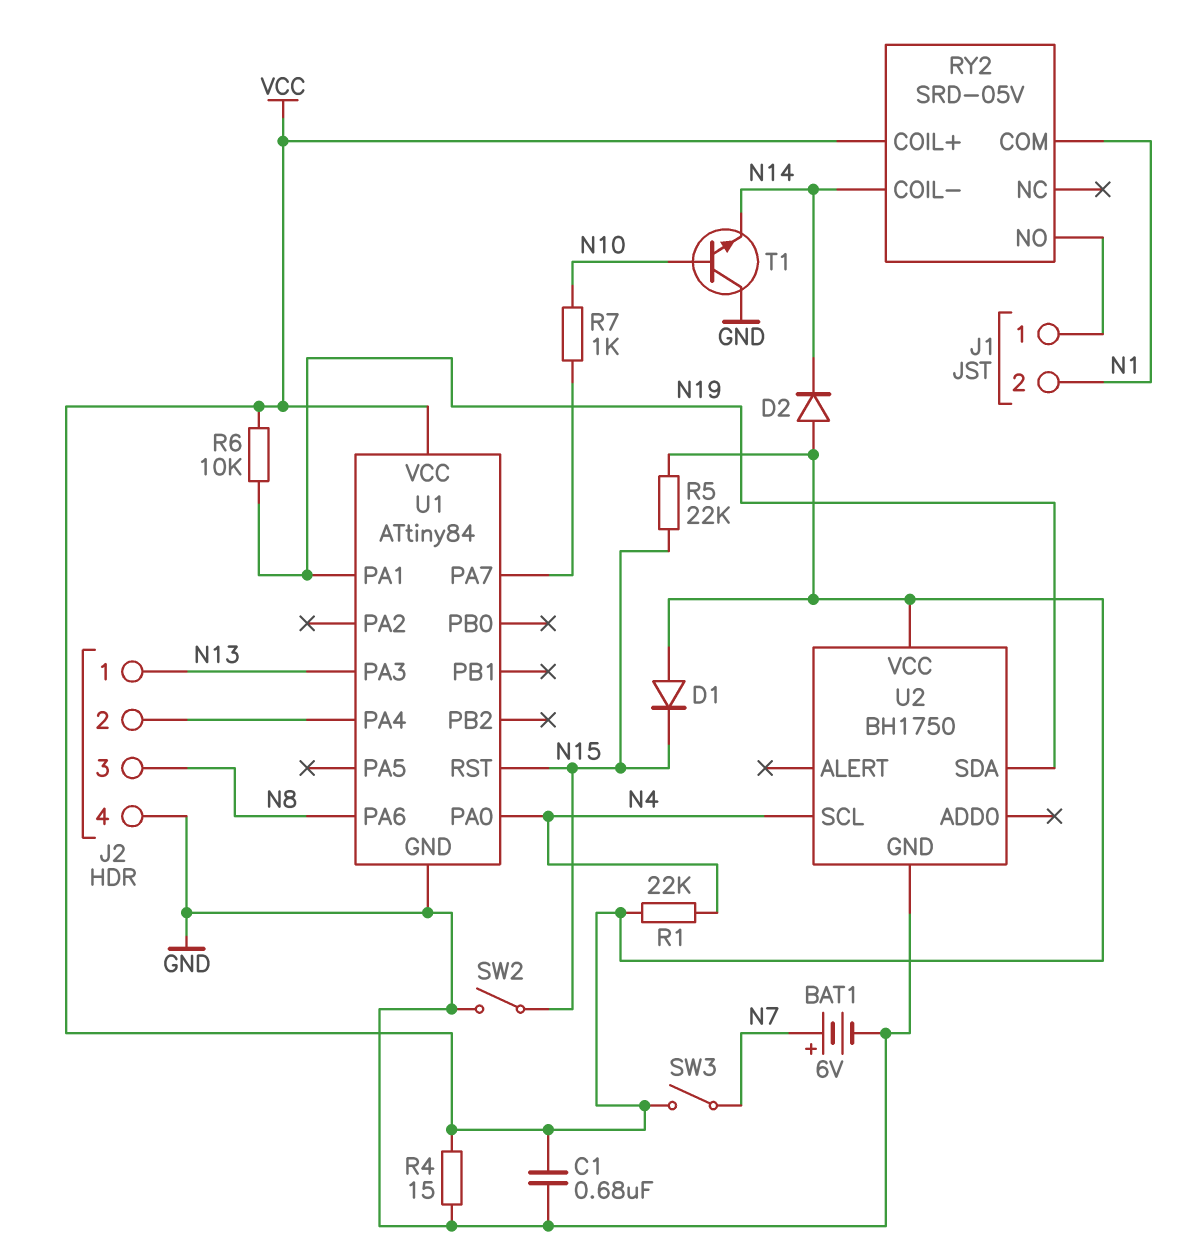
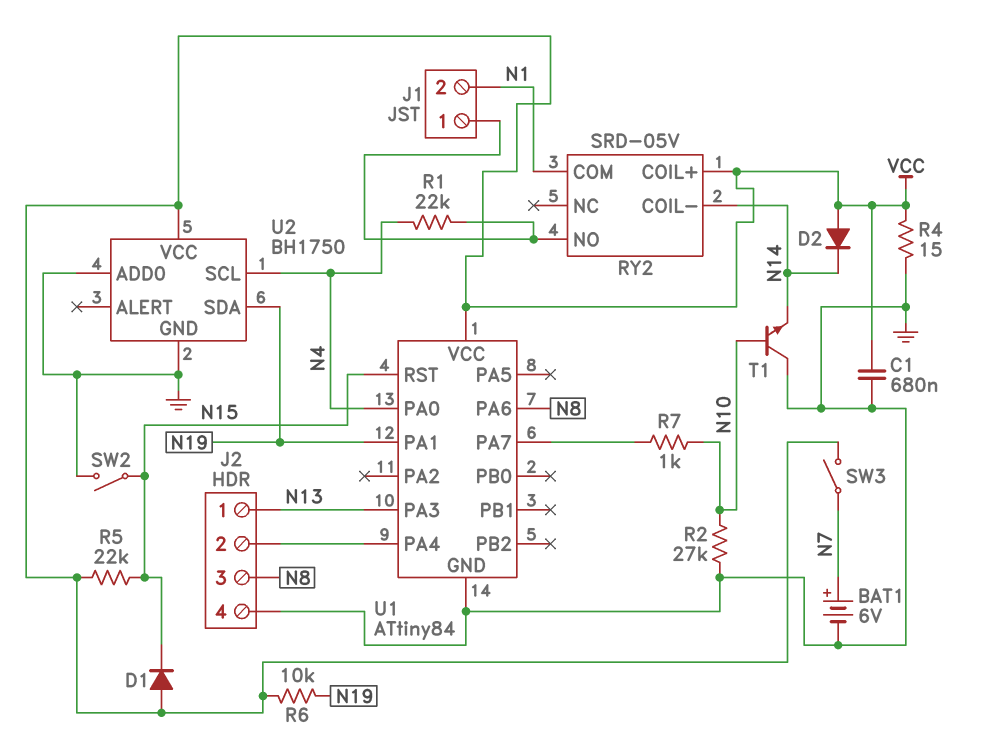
R1: 22k (N4, VCC) -> 22k (J1/1, N4)
R2: none -> 27k (GND, N10)
U2 pin ADD0: none -> GND

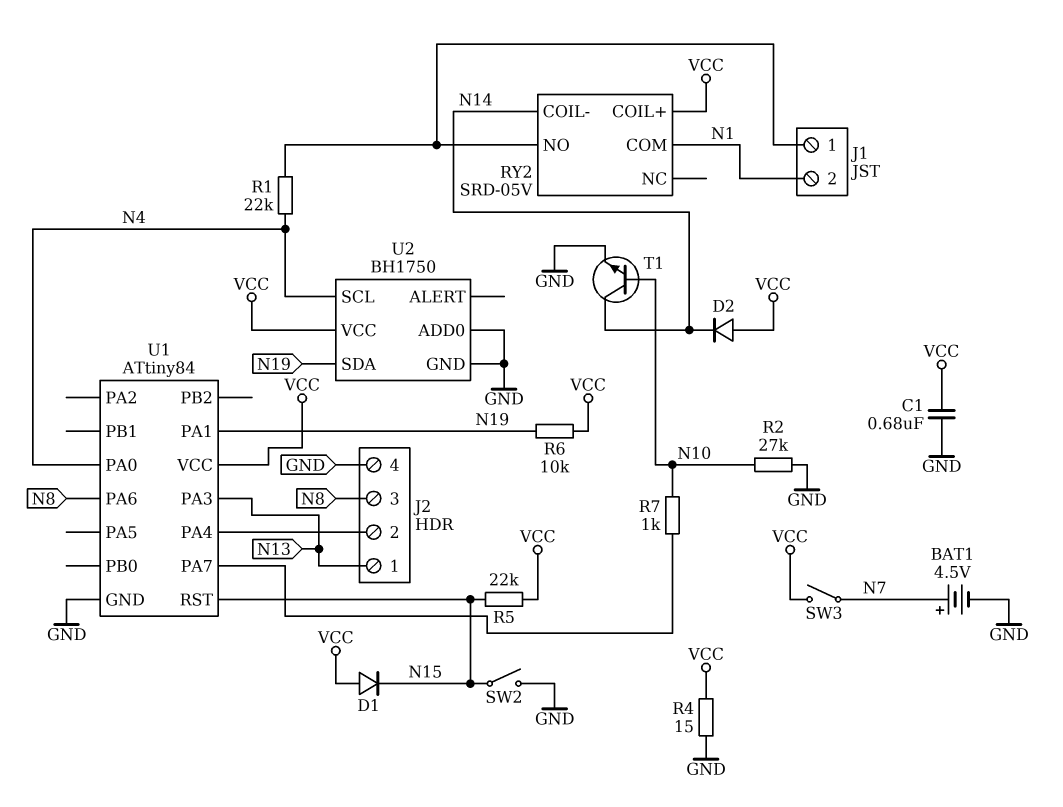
BAT1: 6V (plus N7, minus GND) -> 4.5V (plus N7, minus GND)
T1: NPN (B N10, C GND, E N14) -> NPN (B N10, C N14, E GND)

